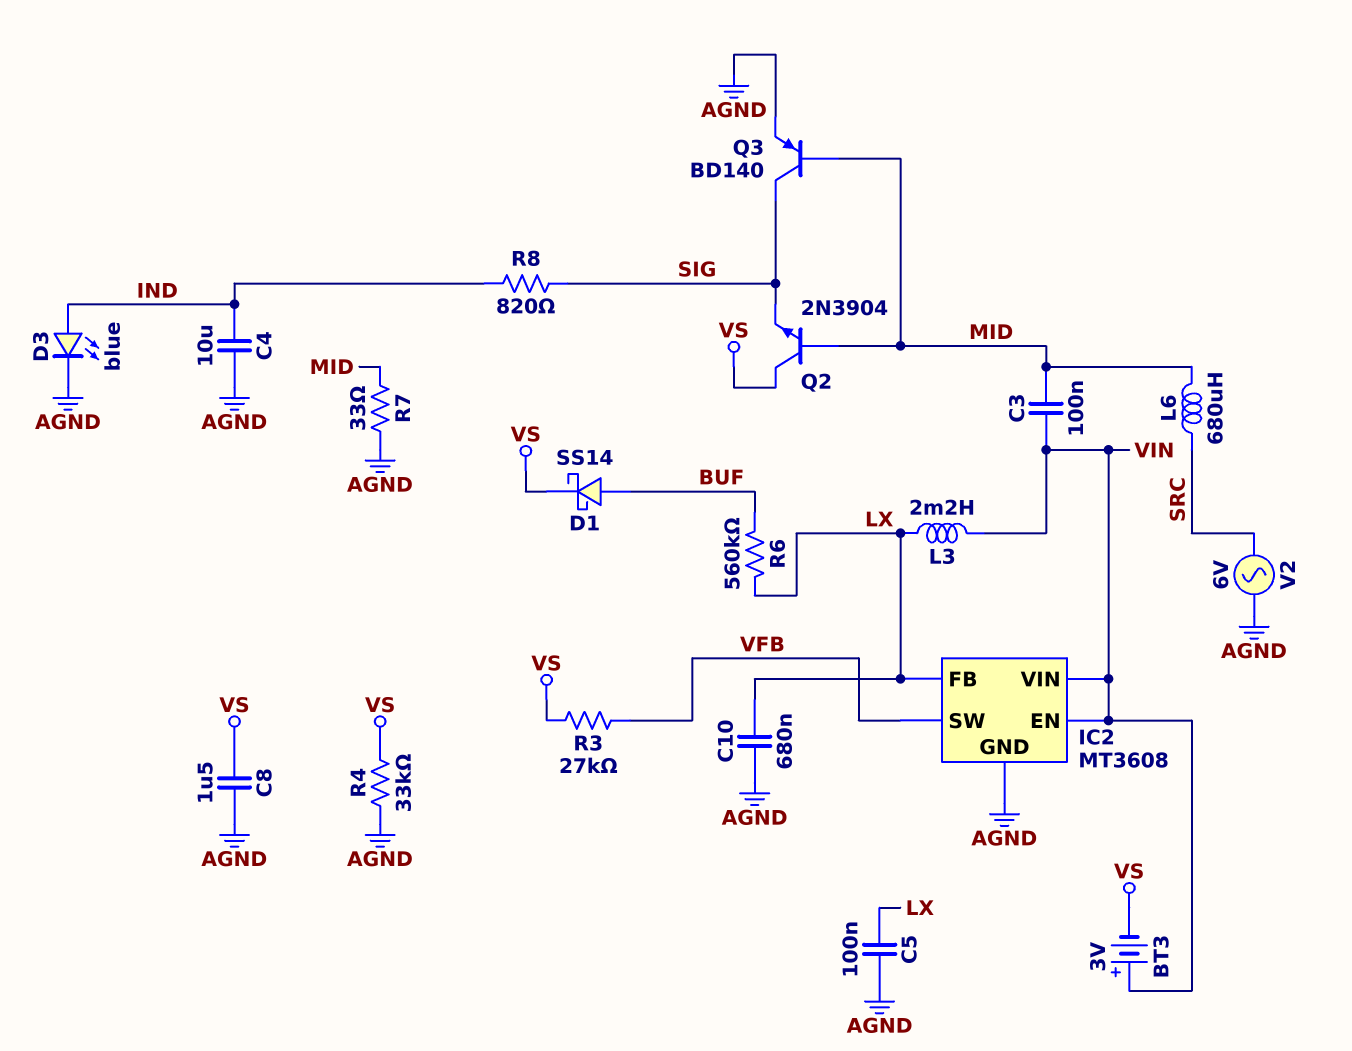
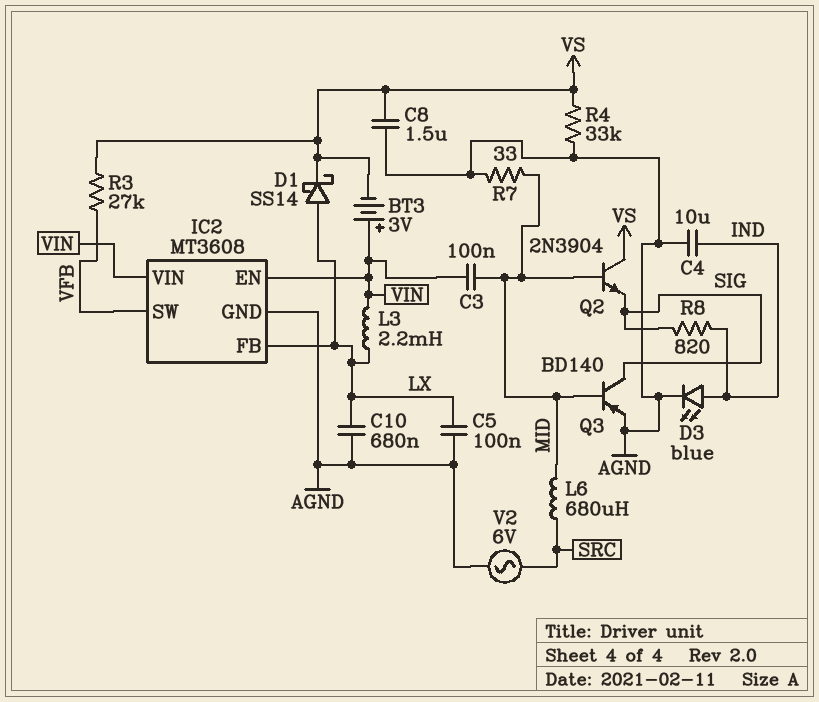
D1: schottky SS14 (A BUF, K VS) -> schottky SS14 (A LX, K VS)
R6: 560k (BUF, LX) -> none

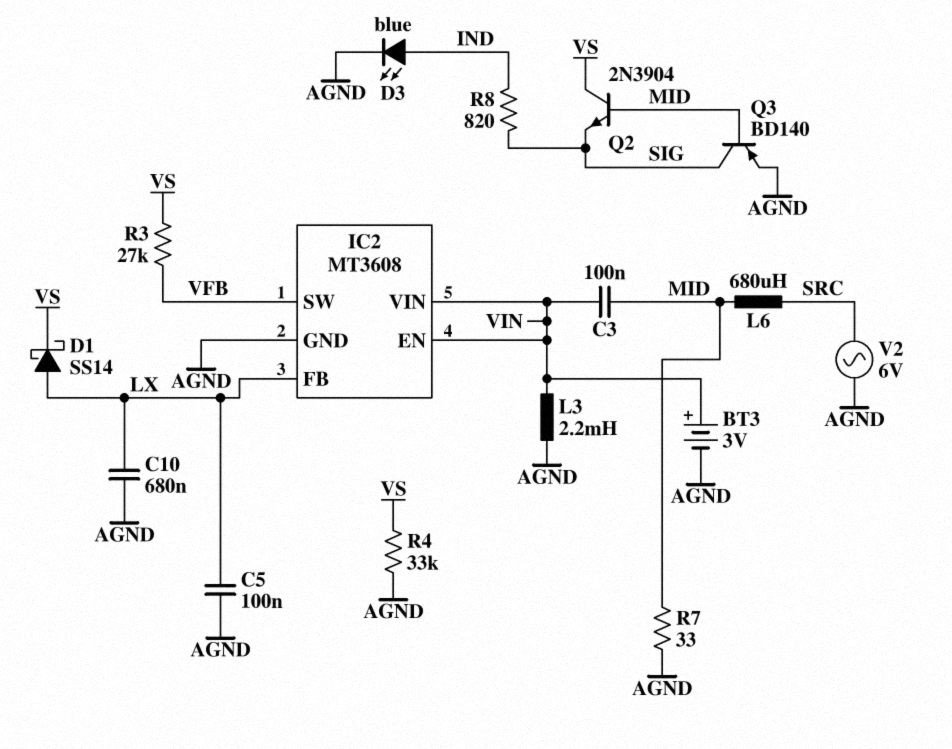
BT3: 3V (plus VIN, minus VS) -> 3V (plus VIN, minus AGND)
C4: 10uF (AGND, IND) -> none
C8: 1.5uF (AGND, VS) -> none
L3: 2.2mH (LX, VIN) -> 2.2mH (AGND, VIN)

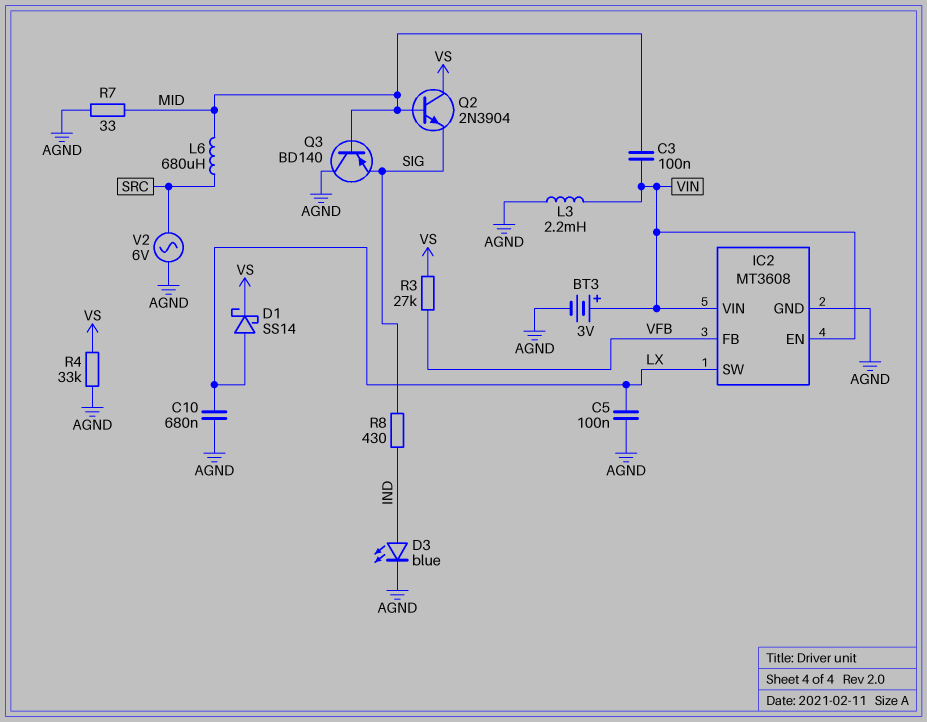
IC2 pin FB: LX -> VFB
IC2 pin SW: VFB -> LX
Q3: PNP BD140 (B MID, C SIG, E AGND) -> PNP BD140 (B MID, C AGND, E SIG)
R8: 820 (IND, SIG) -> 430 (IND, SIG)

